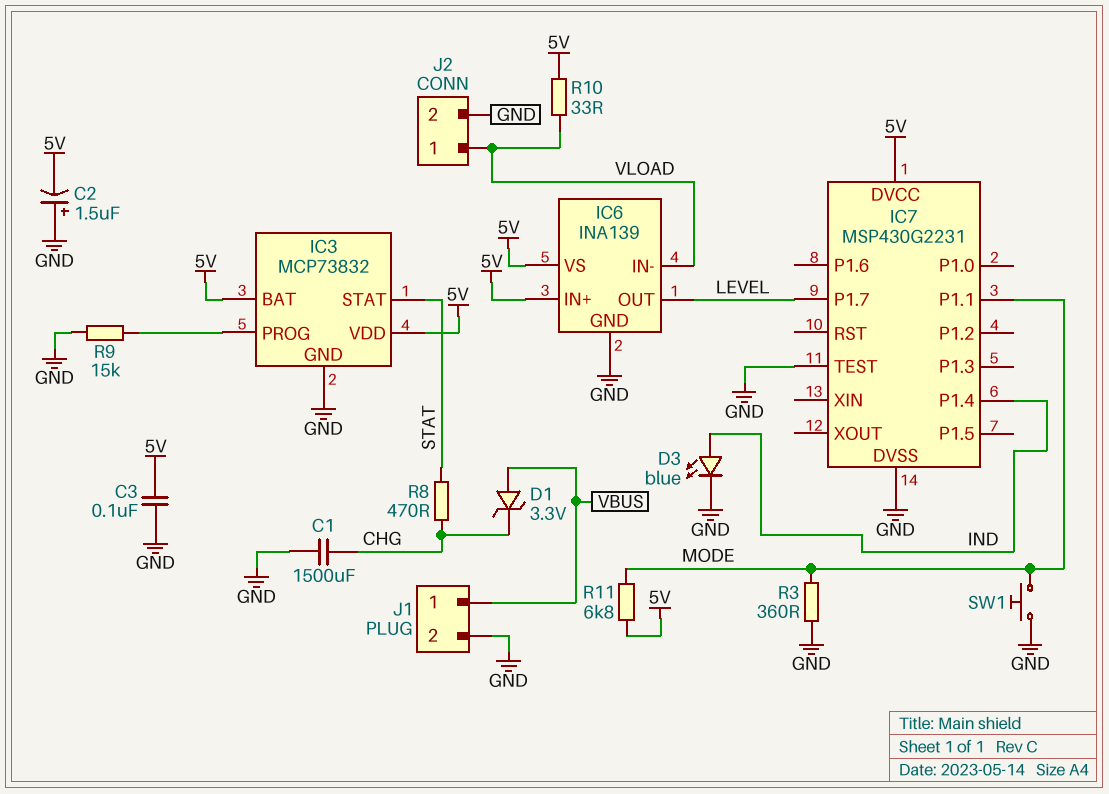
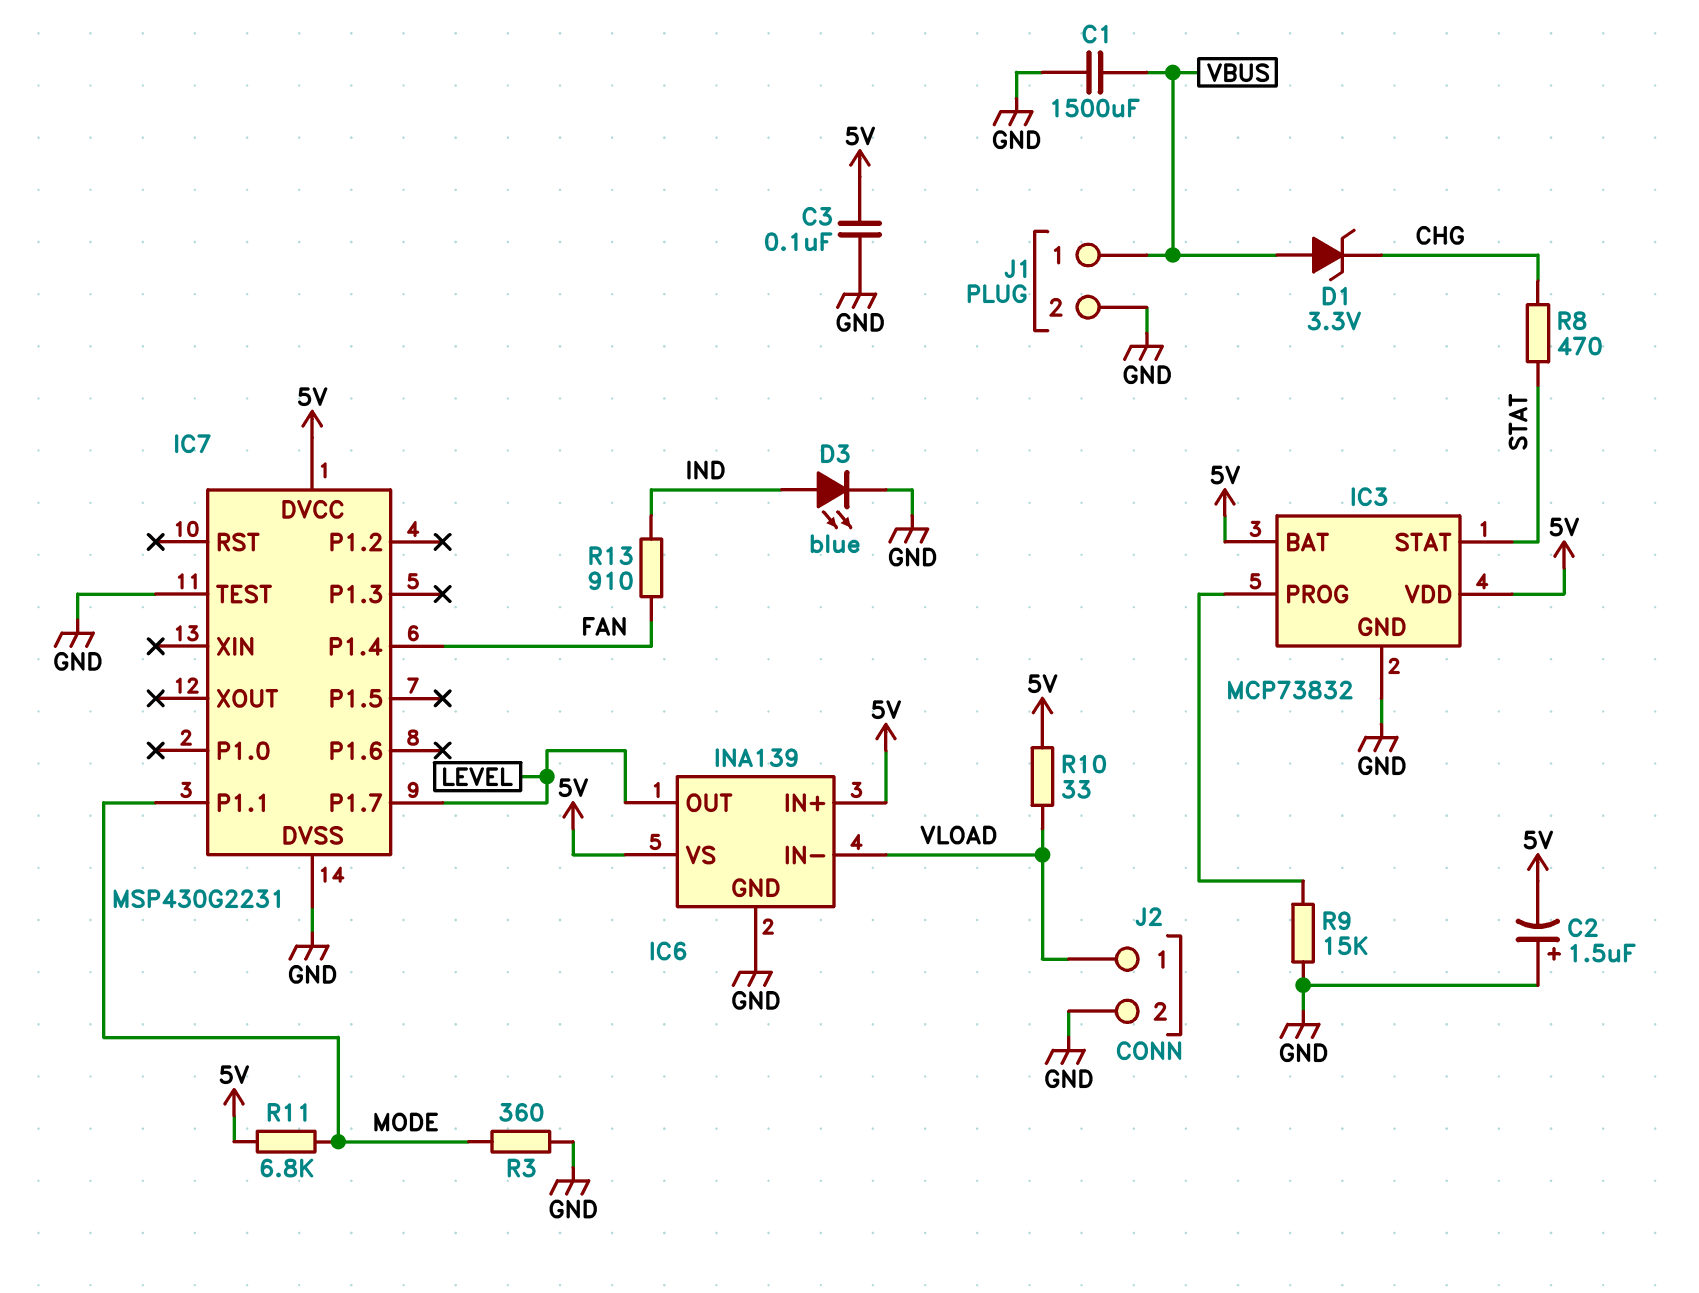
C1: 1500uF (CHG, GND) -> 1500uF (GND, VBUS)
IC7 pin P1.4: IND -> FAN
R13: none -> 910 (FAN, IND)
SW1: button (GND, MODE) -> none

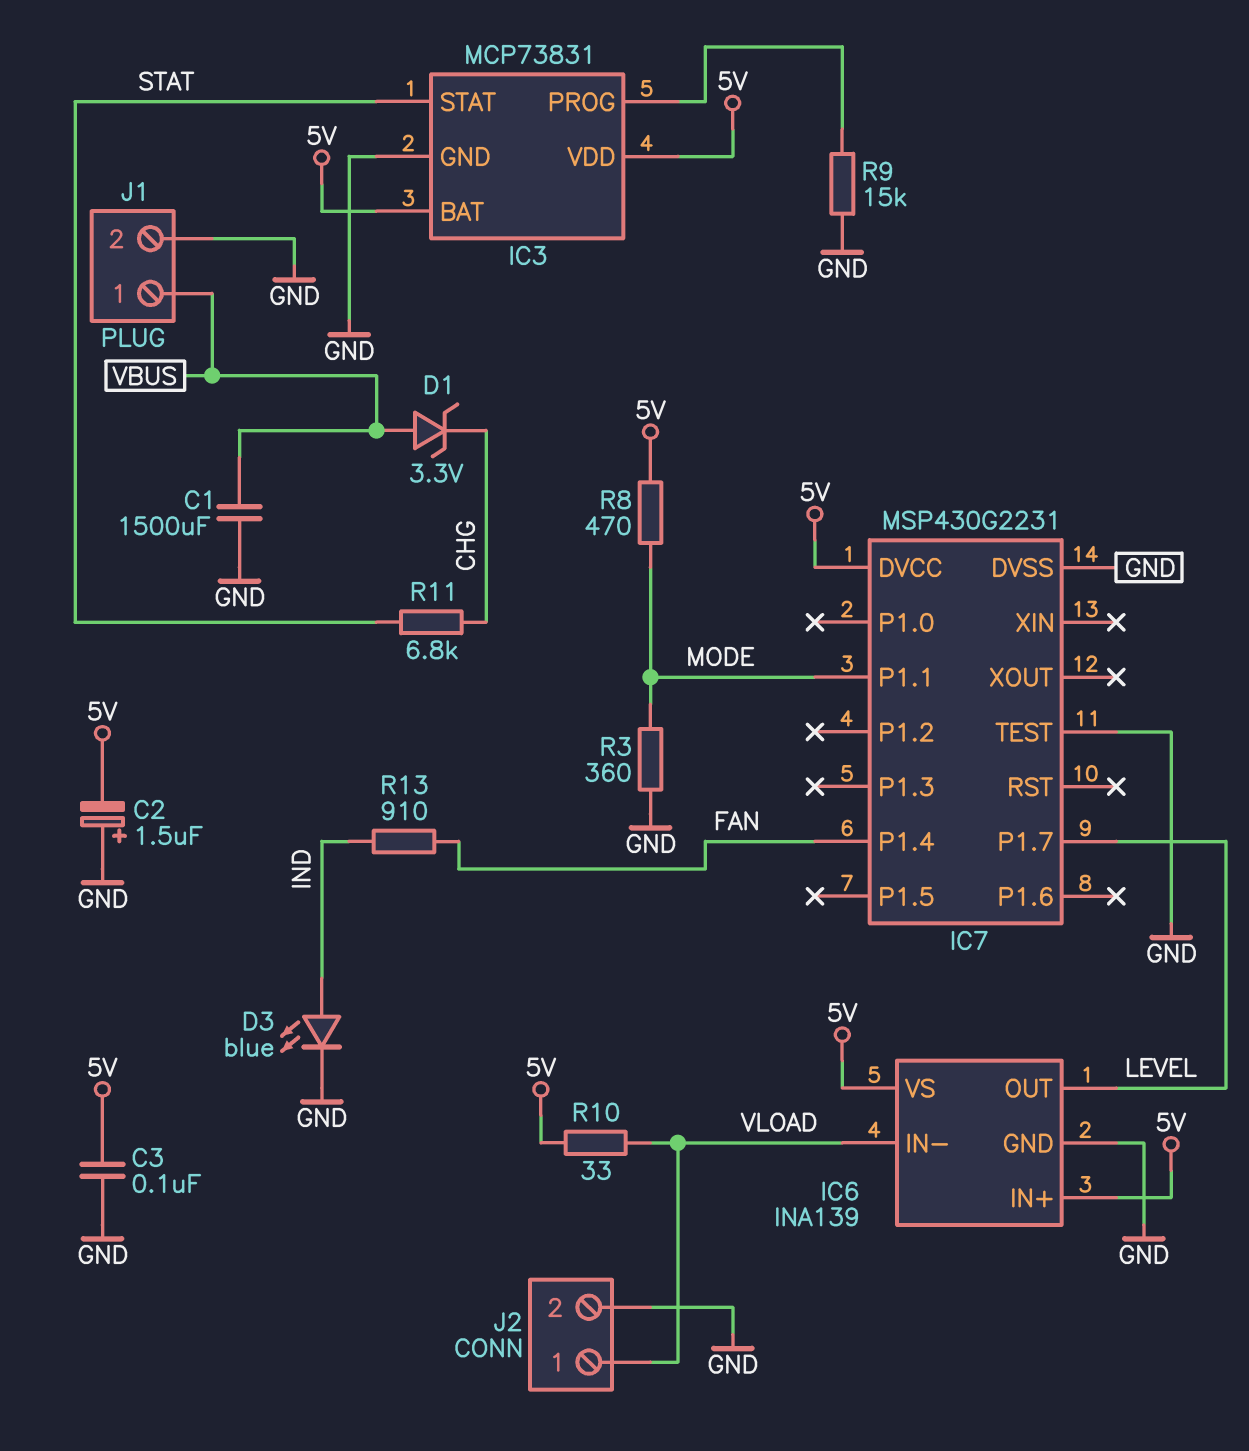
IC3: MCP73832 -> MCP73831
R8: 470 (CHG, STAT) -> 470 (5V, MODE)
R11: 6.8k (5V, MODE) -> 6.8k (CHG, STAT)

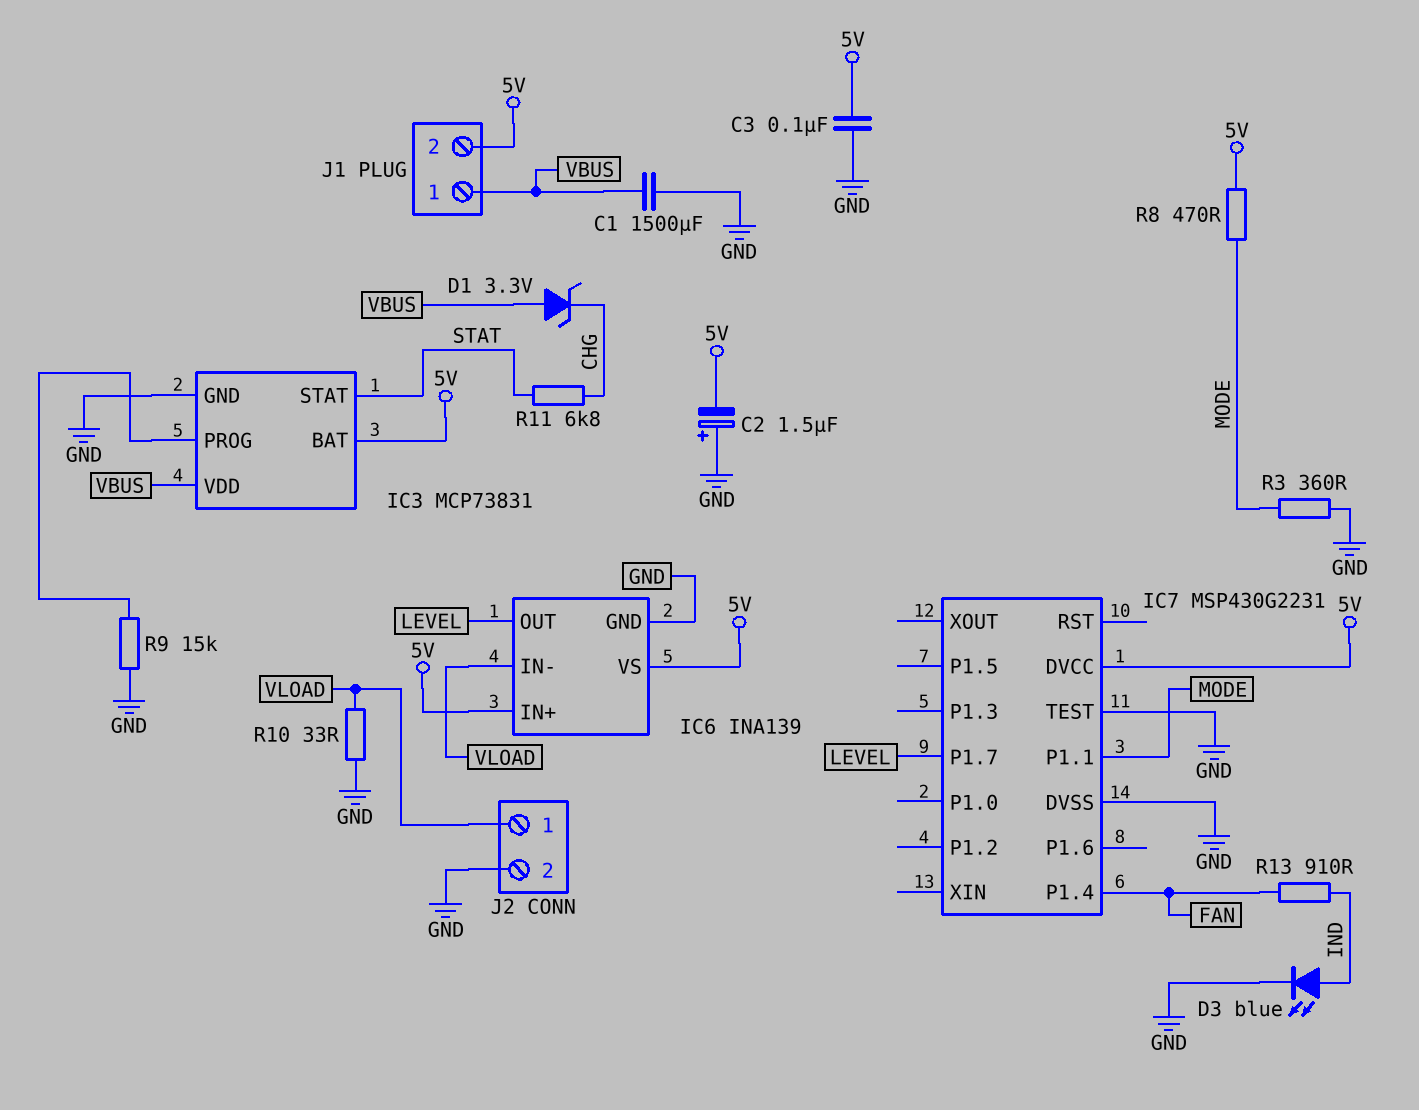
IC3 pin VDD: 5V -> VBUS
J1 pin 2: GND -> 5V
R10: 33 (5V, VLOAD) -> 33 (GND, VLOAD)

